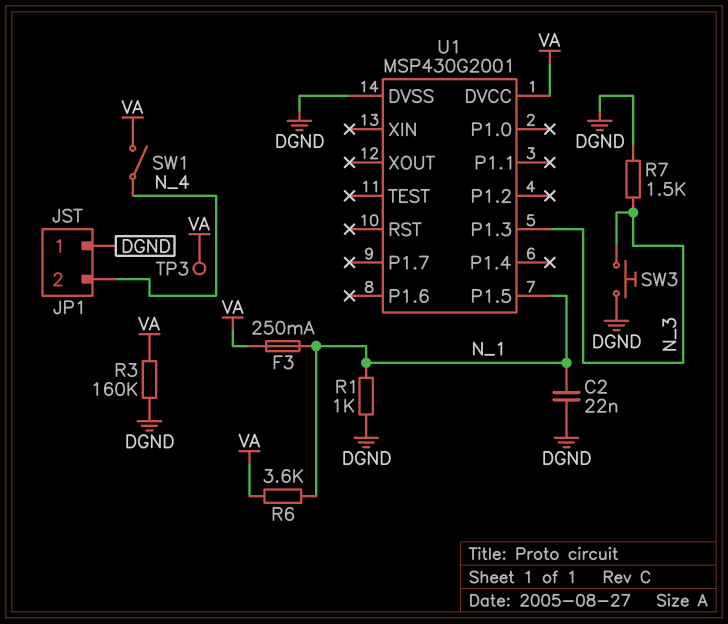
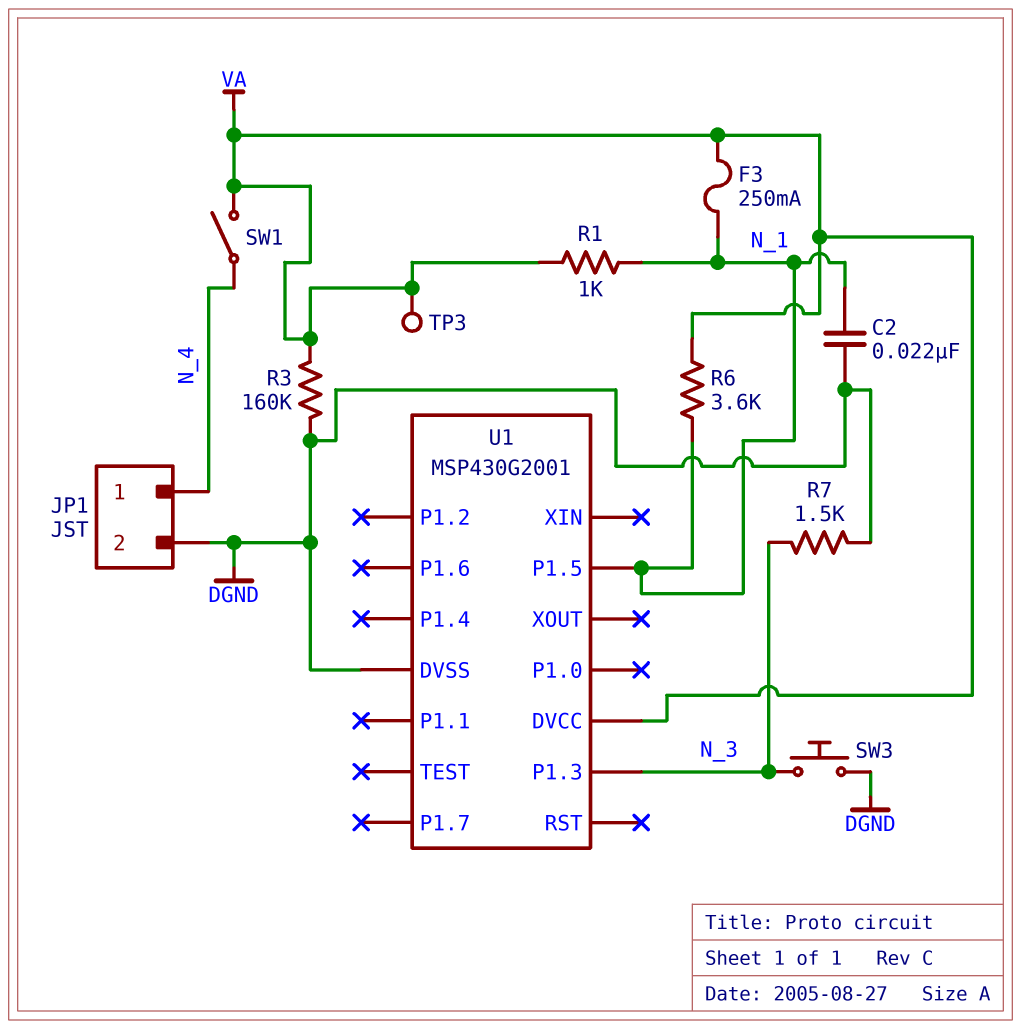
JP1 pin 1: DGND -> N_4
JP1 pin 2: N_4 -> DGND
R1: 1k (DGND, N_1) -> 1k (N_1, VA)

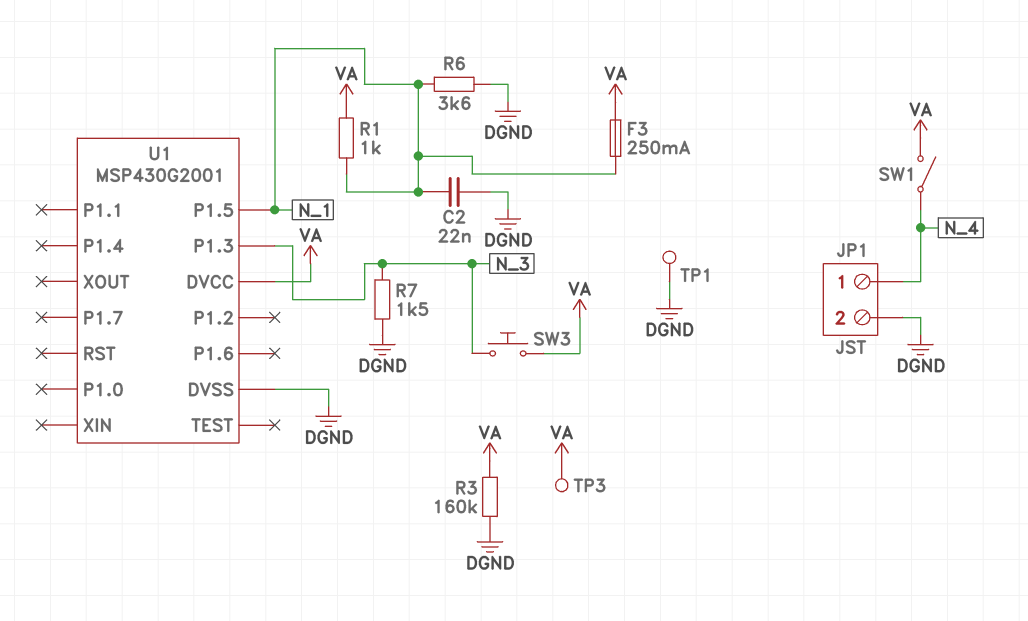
R6: 3.6k (N_1, VA) -> 3.6k (DGND, N_1)
SW3: button (DGND, N_3) -> button (N_3, VA)
TP1: none -> test point (DGND)

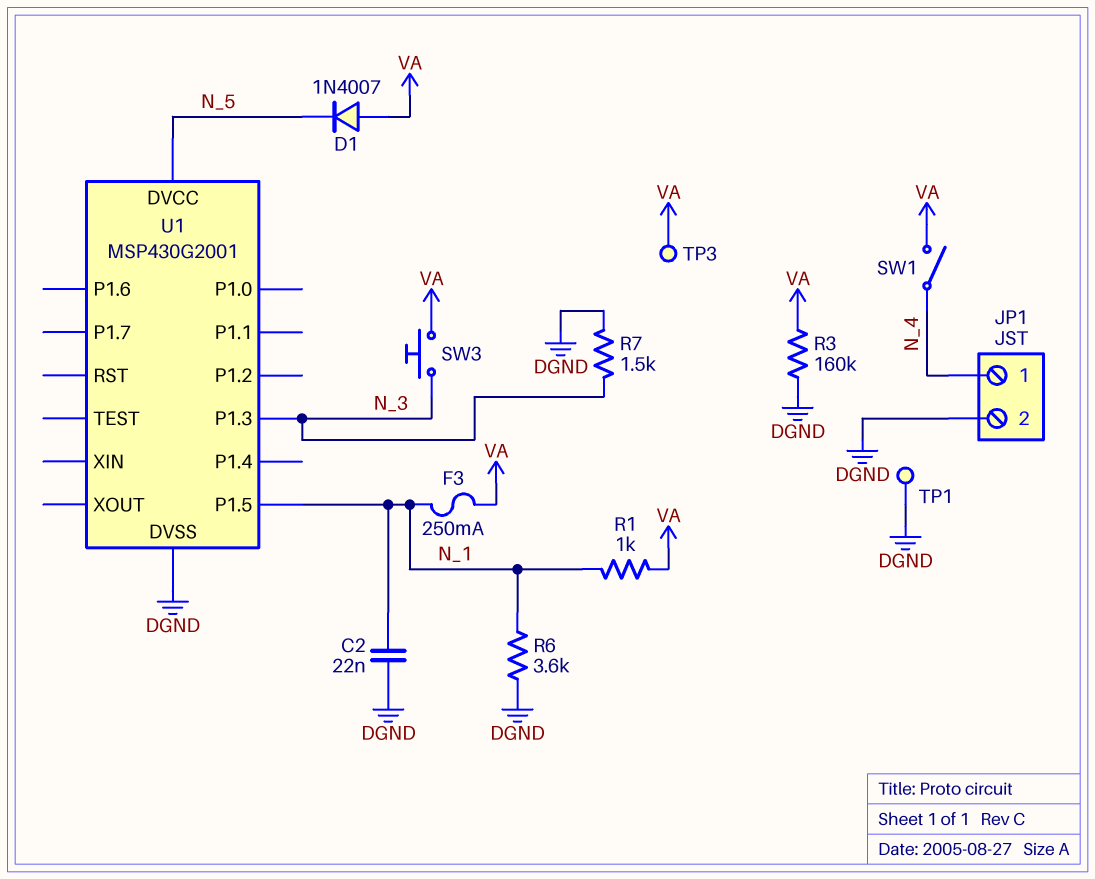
D1: none -> diode 1N4007 (A VA, K N_5)
U1 pin DVCC: VA -> N_5

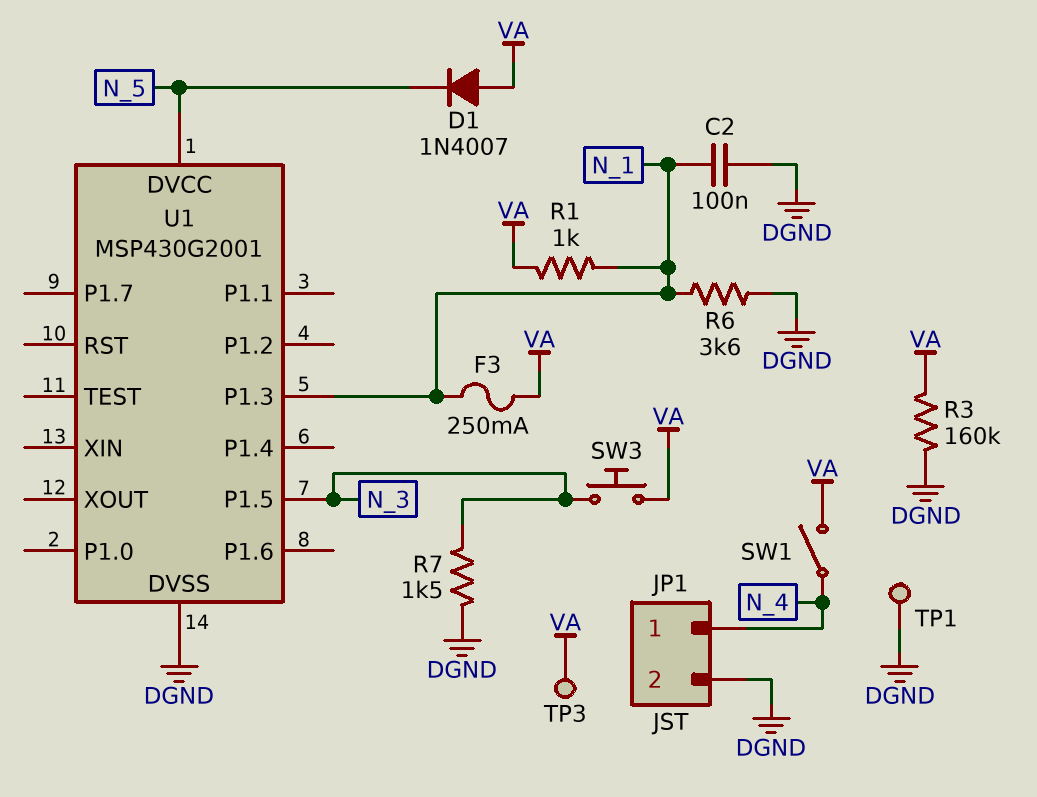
C2: 22nF (DGND, N_1) -> 100nF (DGND, N_1)
U1 pin P1.3: N_3 -> N_1
U1 pin P1.5: N_1 -> N_3

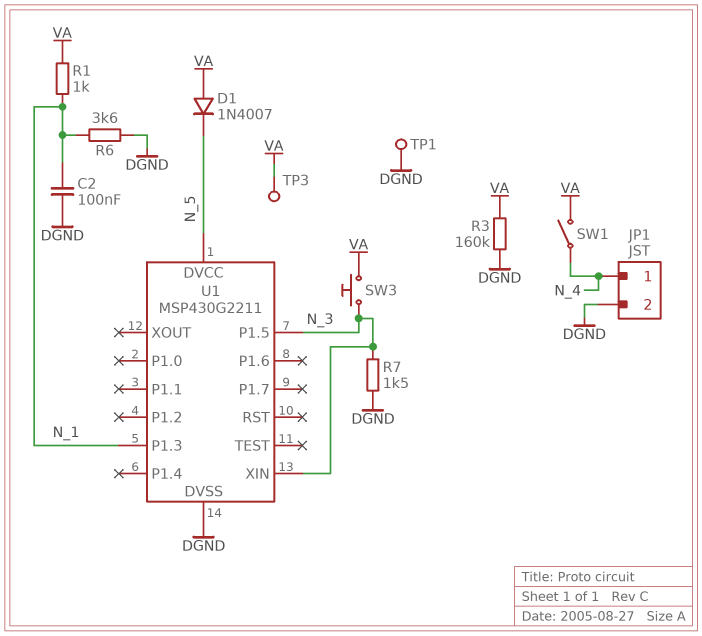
F3: 250mA (N_1, VA) -> none
U1: MSP430G2001 -> MSP430G2211
U1 pin XIN: none -> N_3

